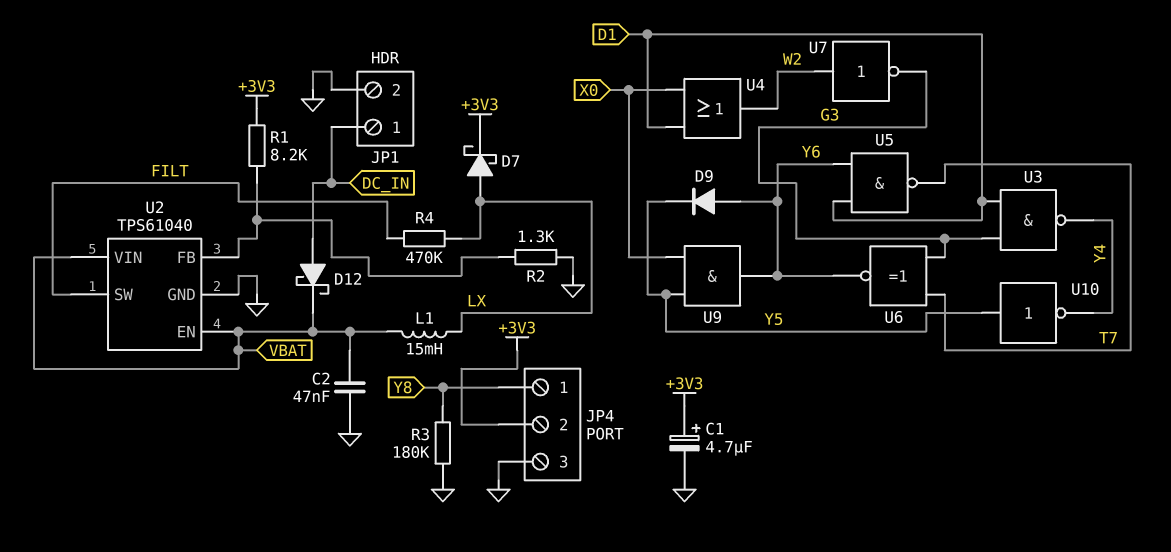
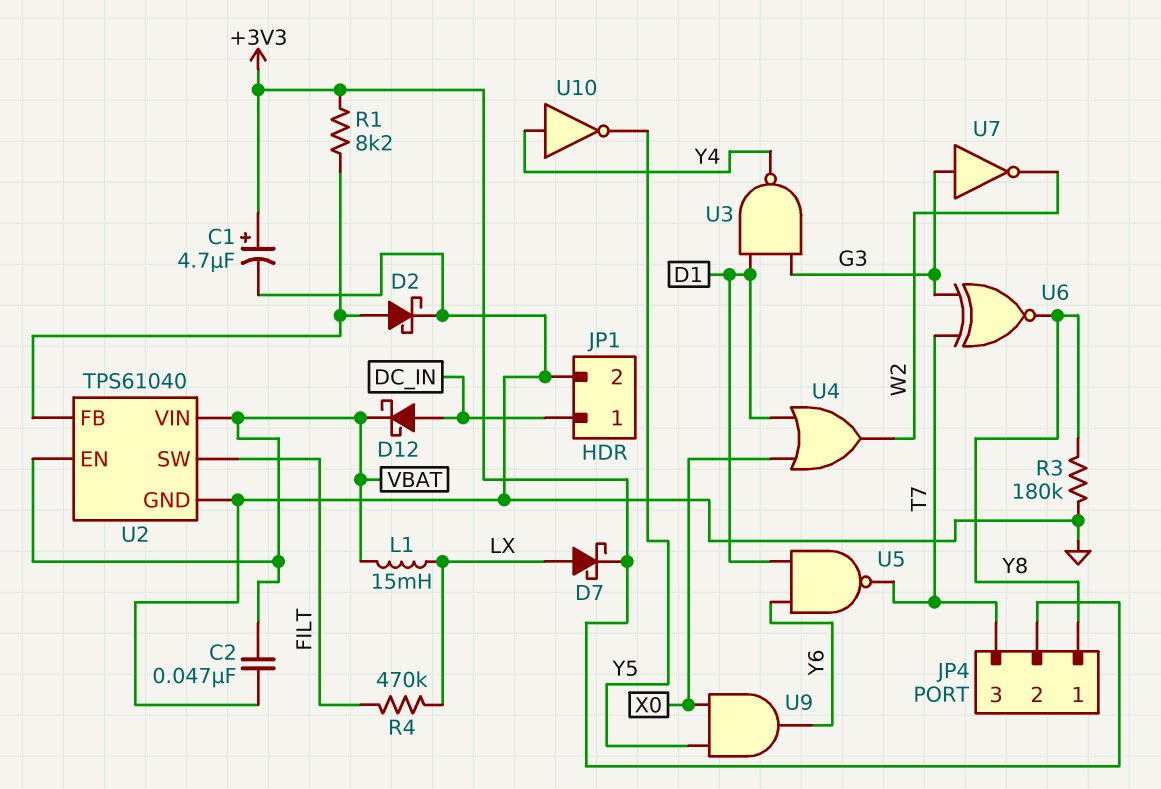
D2: none -> schottky (A U2/FB, K GND)
D9: diode (A Y6, K Y5) -> none
JP4 pin 3: GND -> T7
R2: 1.3k (GND, U2/FB) -> none
U6: XNOR (in G3, in T7, out Y6) -> XNOR (in G3, in T7, out Y8)
U7: NOT (in W2, out G3) -> NOT (in G3, out W2)
U10: NOT (in Y5, out Y4) -> NOT (in Y4, out Y5)

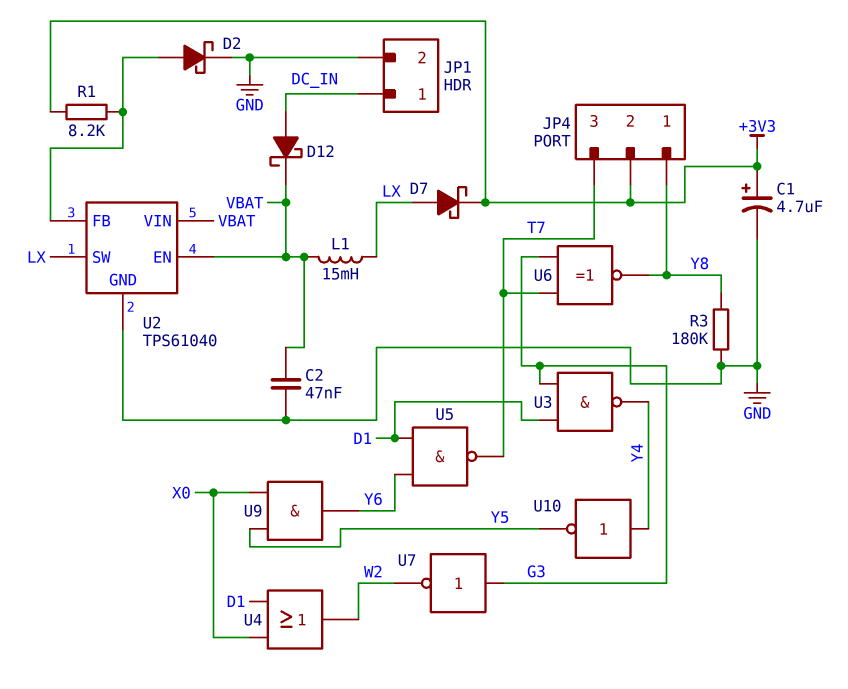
R4: 470k (FILT, LX) -> none
U2 pin SW: FILT -> LX

